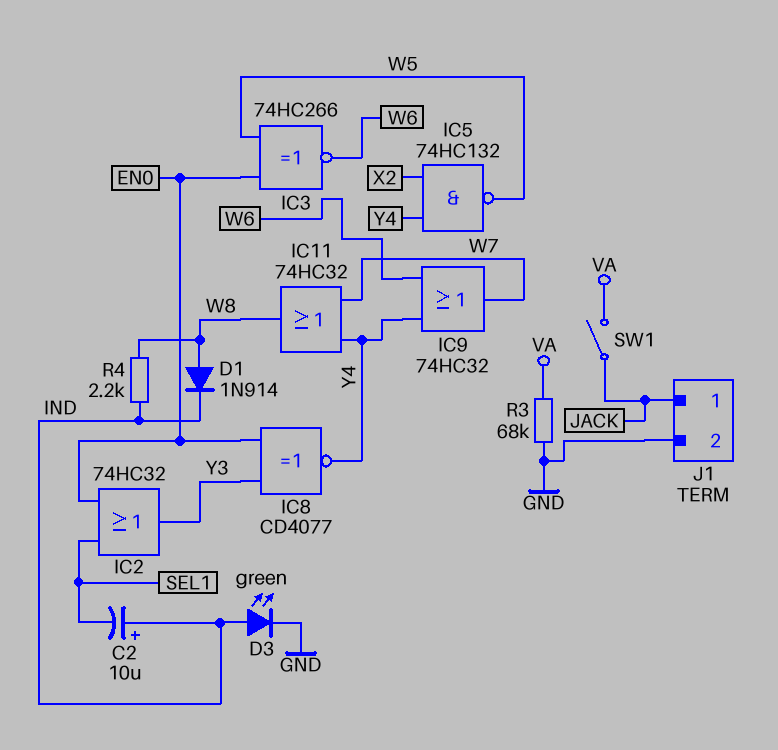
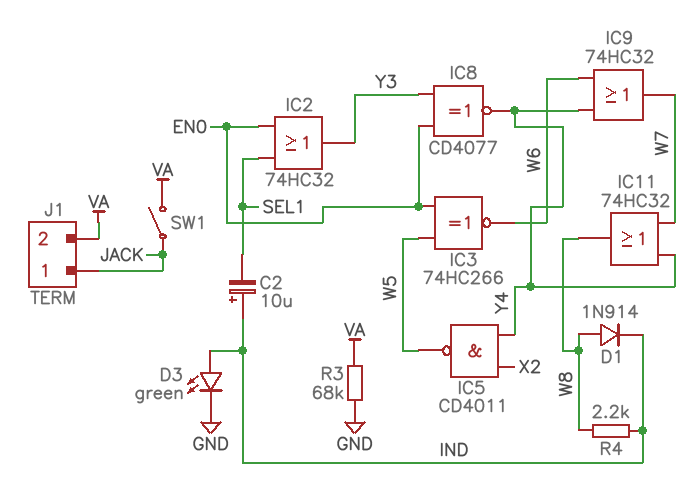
IC5: NAND 74HC132 (in X2, in Y4, out W5) -> NAND CD4011 (in X2, in Y4, out W5)
J1 pin 2: GND -> VA

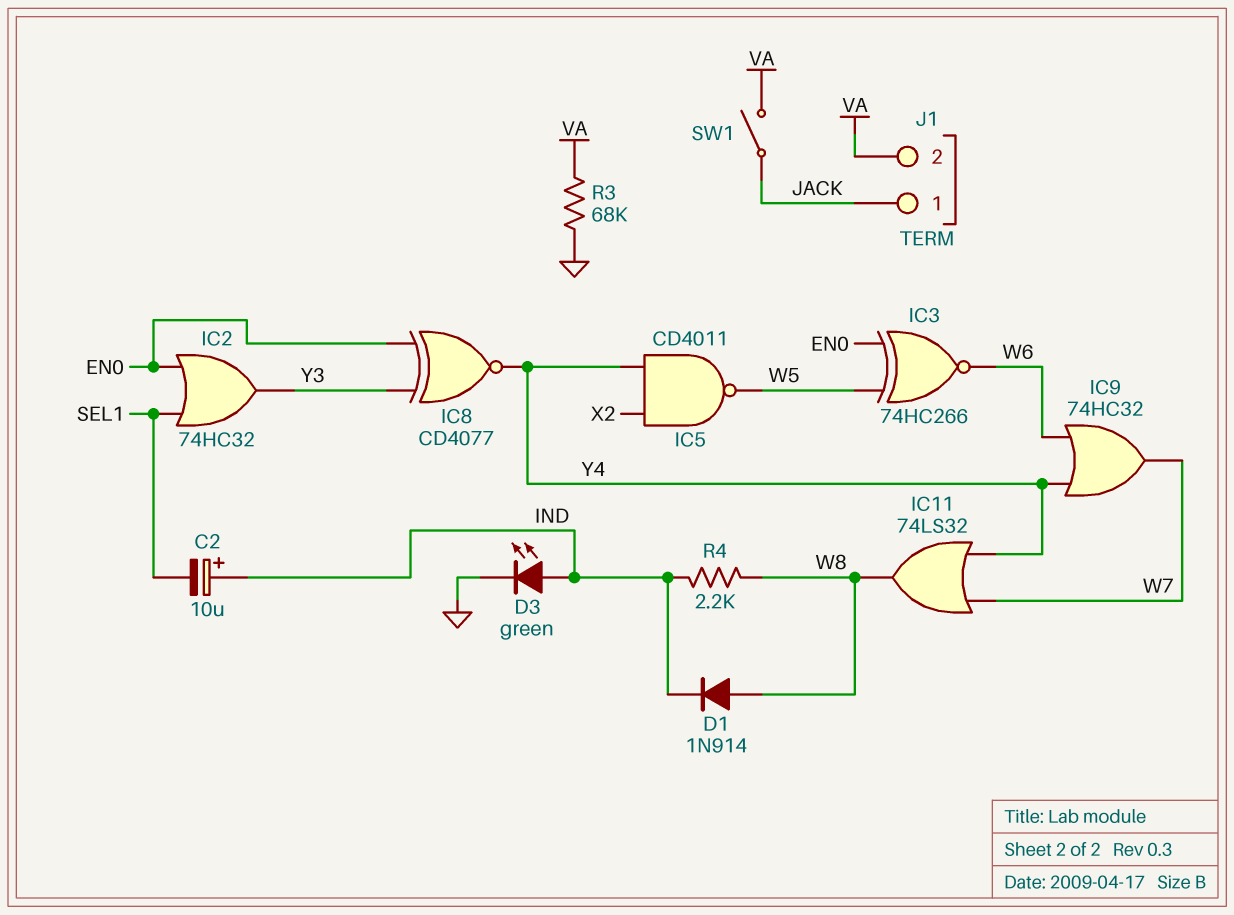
IC11: OR 74HC32 (in W7, in Y4, out W8) -> OR 74LS32 (in W7, in Y4, out W8)

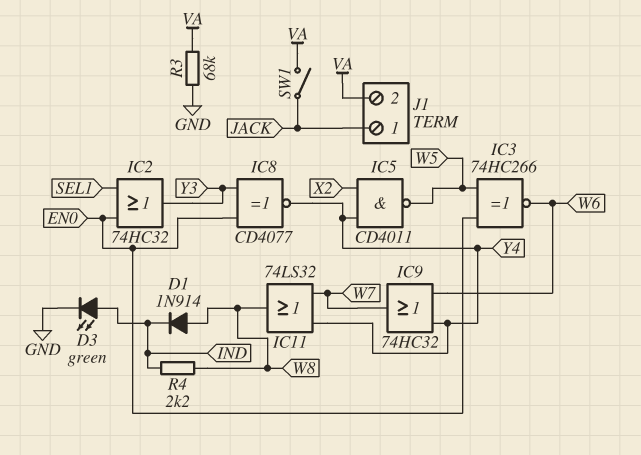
C2: 10uF (plus IND, minus SEL1) -> none

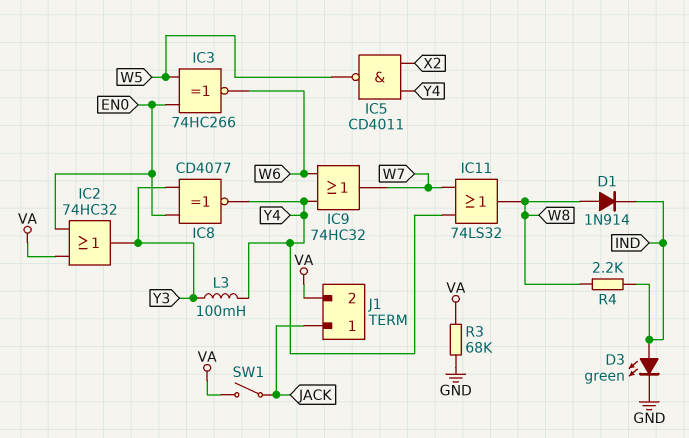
IC2: OR 74HC32 (in EN0, in SEL1, out Y3) -> OR 74HC32 (in EN0, in VA, out Y3)
L3: none -> 100mH (Y3, Y4)

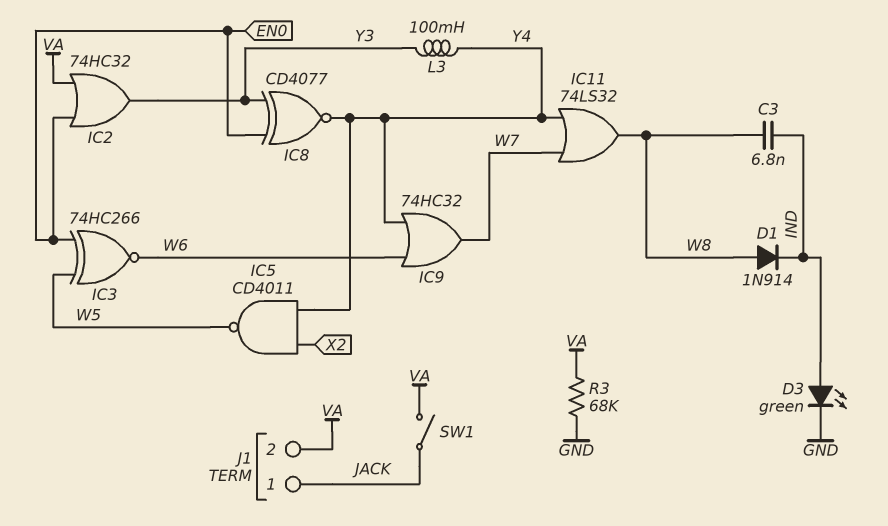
C3: none -> 6.8nF (IND, W8)
R4: 2.2k (IND, W8) -> none

